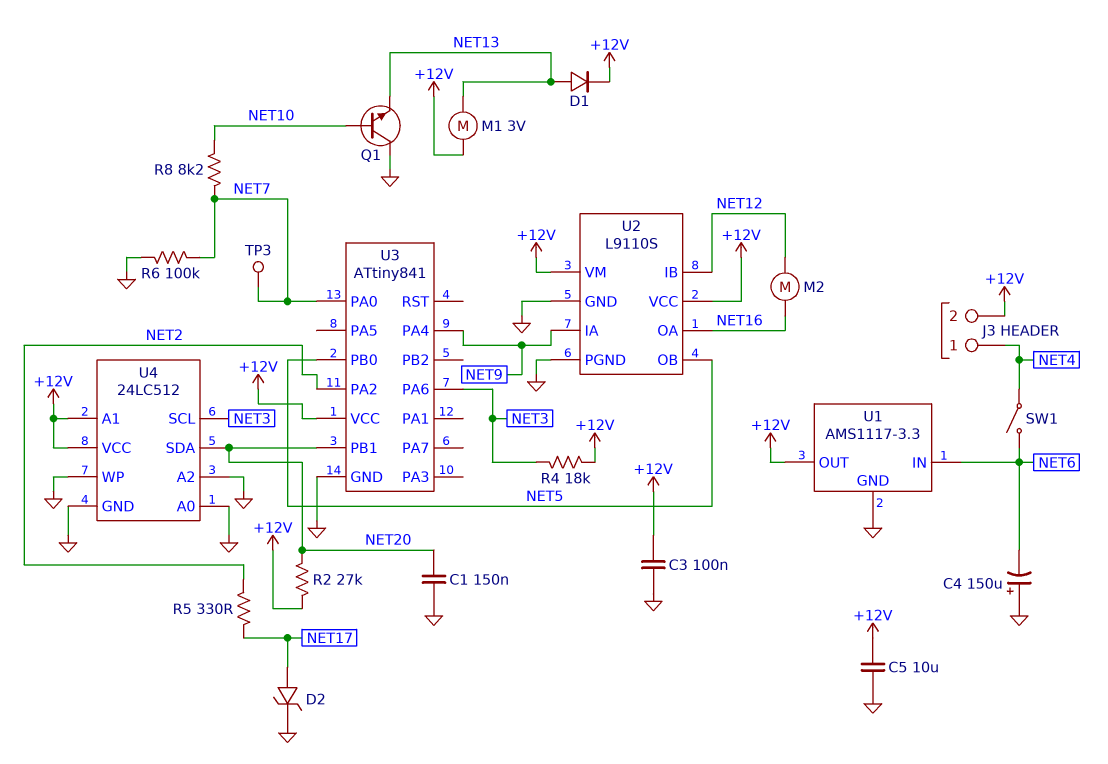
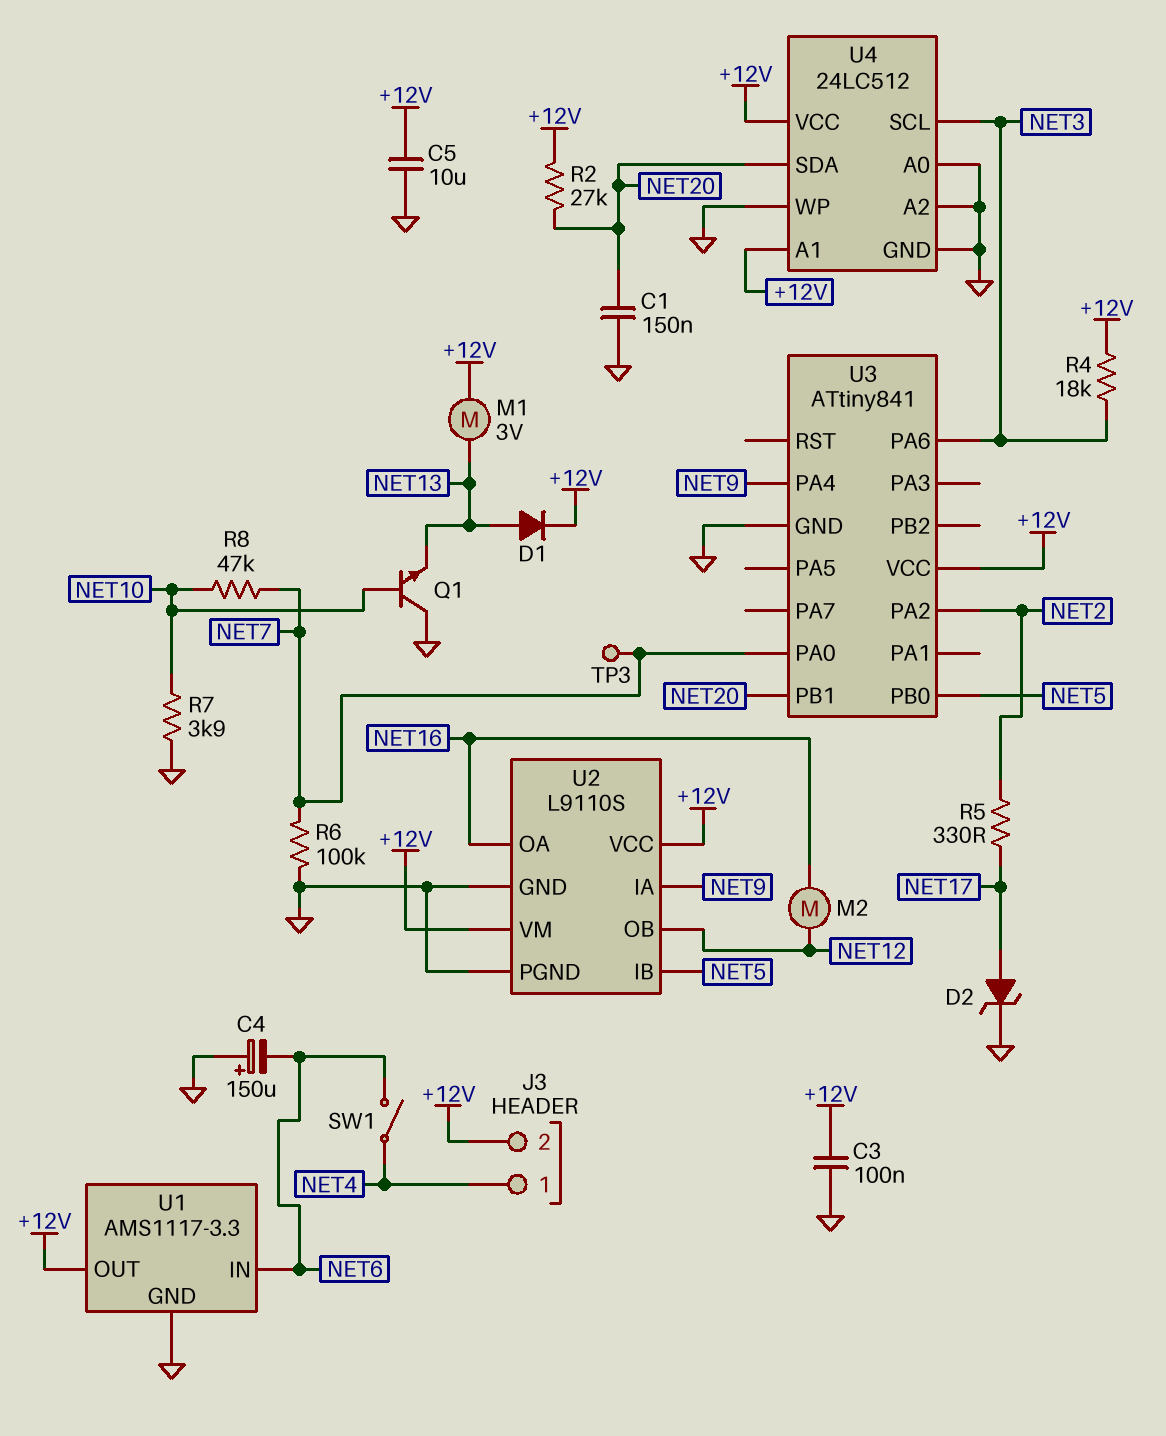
R7: none -> 3.9k (GND, NET10)
R8: 8.2k (NET7, NET10) -> 47k (NET7, NET10)
U2 pin IB: NET12 -> NET5
U2 pin OB: NET5 -> NET12

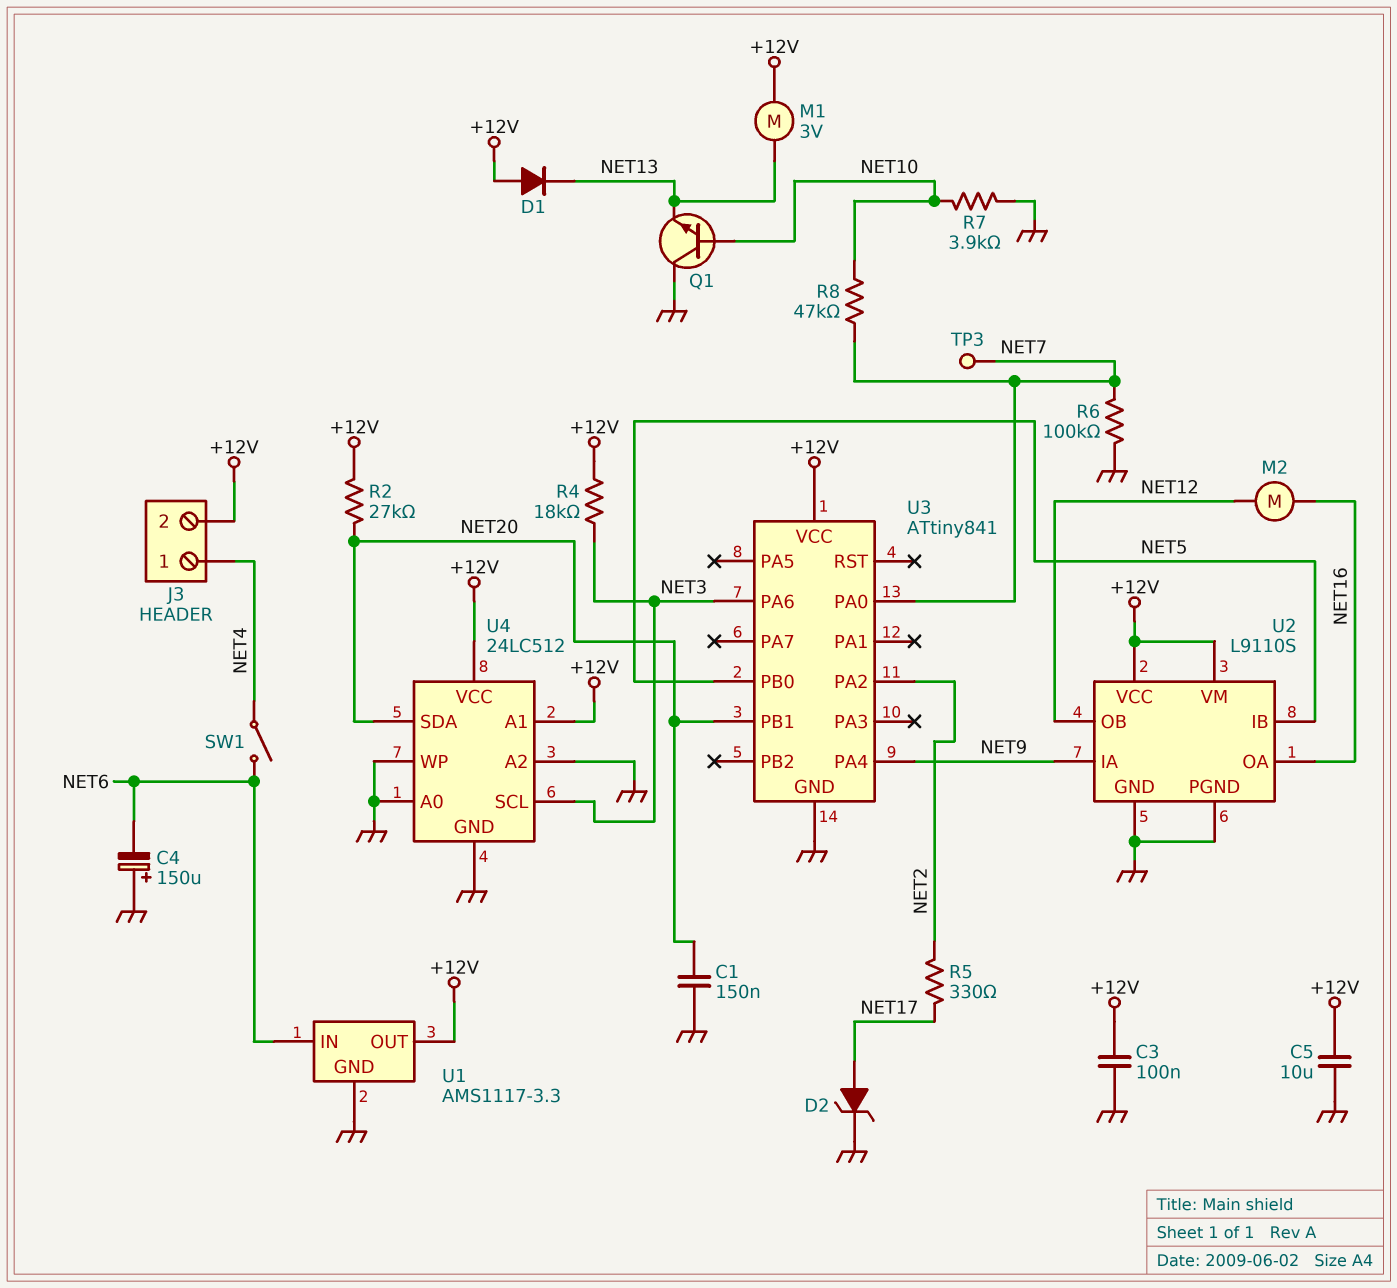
D1: diode (A NET13, K +12V) -> diode (A +12V, K NET13)

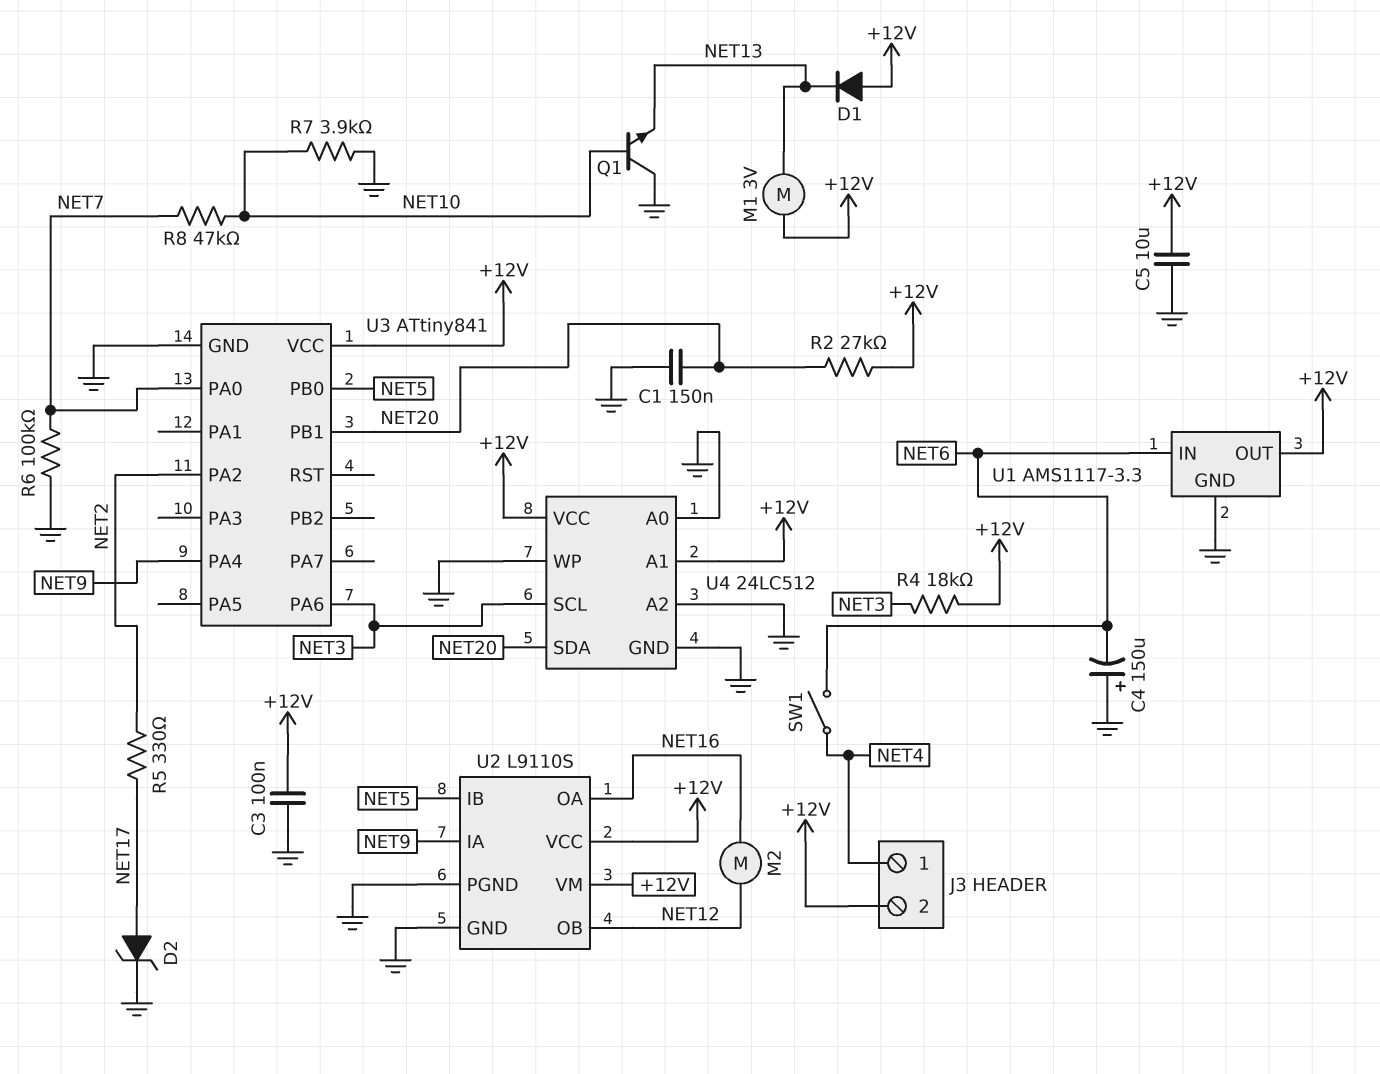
TP3: test point (NET7) -> none

